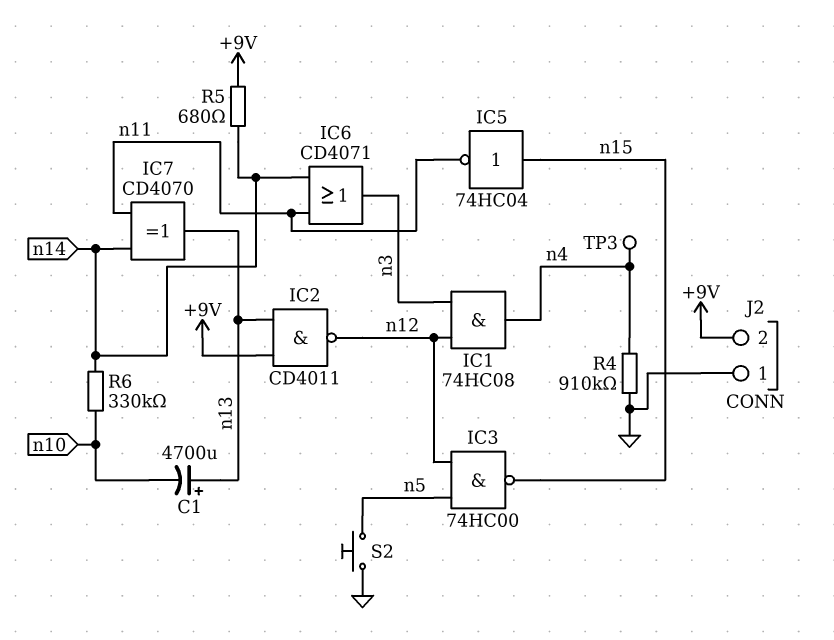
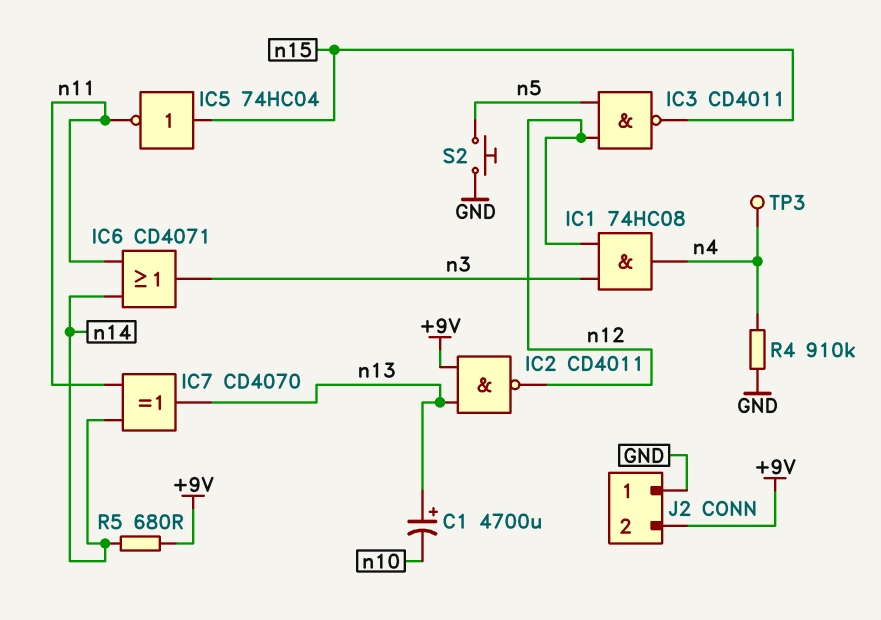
IC3: NAND 74HC00 (in n5, in n12, out n15) -> NAND CD4011 (in n5, in n12, out n15)
R6: 330k (n10, n14) -> none

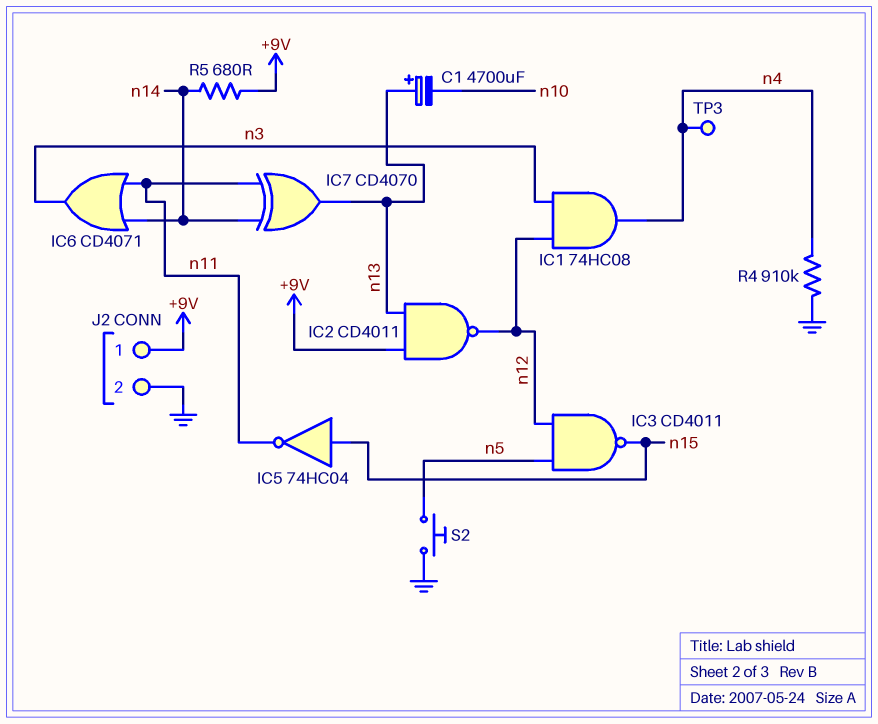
J2 pin 1: GND -> +9V
J2 pin 2: +9V -> GND

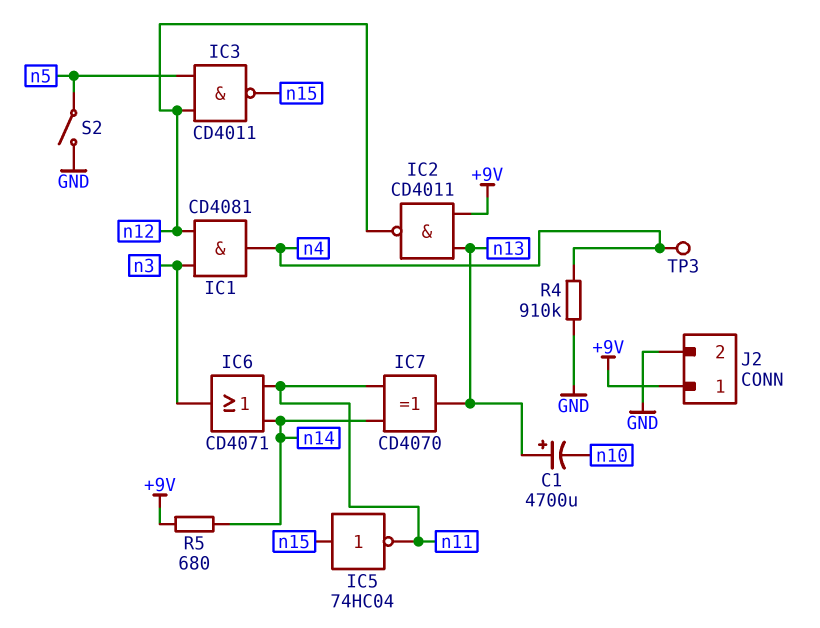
IC1: AND 74HC08 (in n3, in n12, out n4) -> AND CD4081 (in n3, in n12, out n4)
S2: button (GND, n5) -> switch (GND, n5)

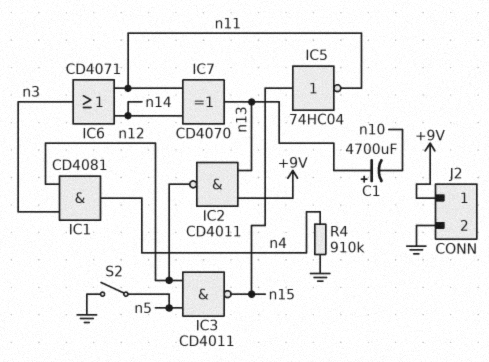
R5: 680 (+9V, n14) -> none
TP3: test point (n4) -> none

